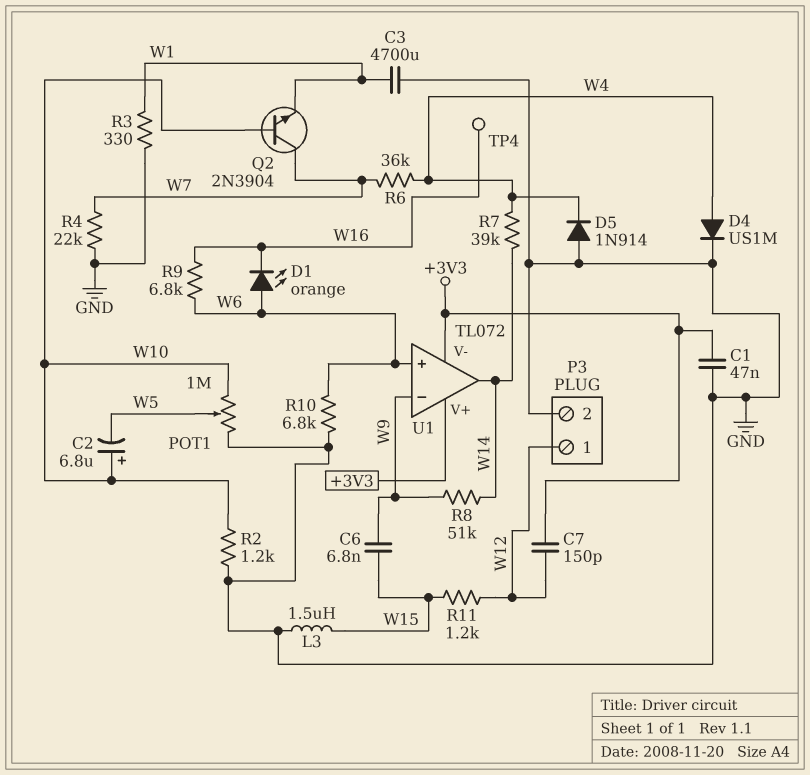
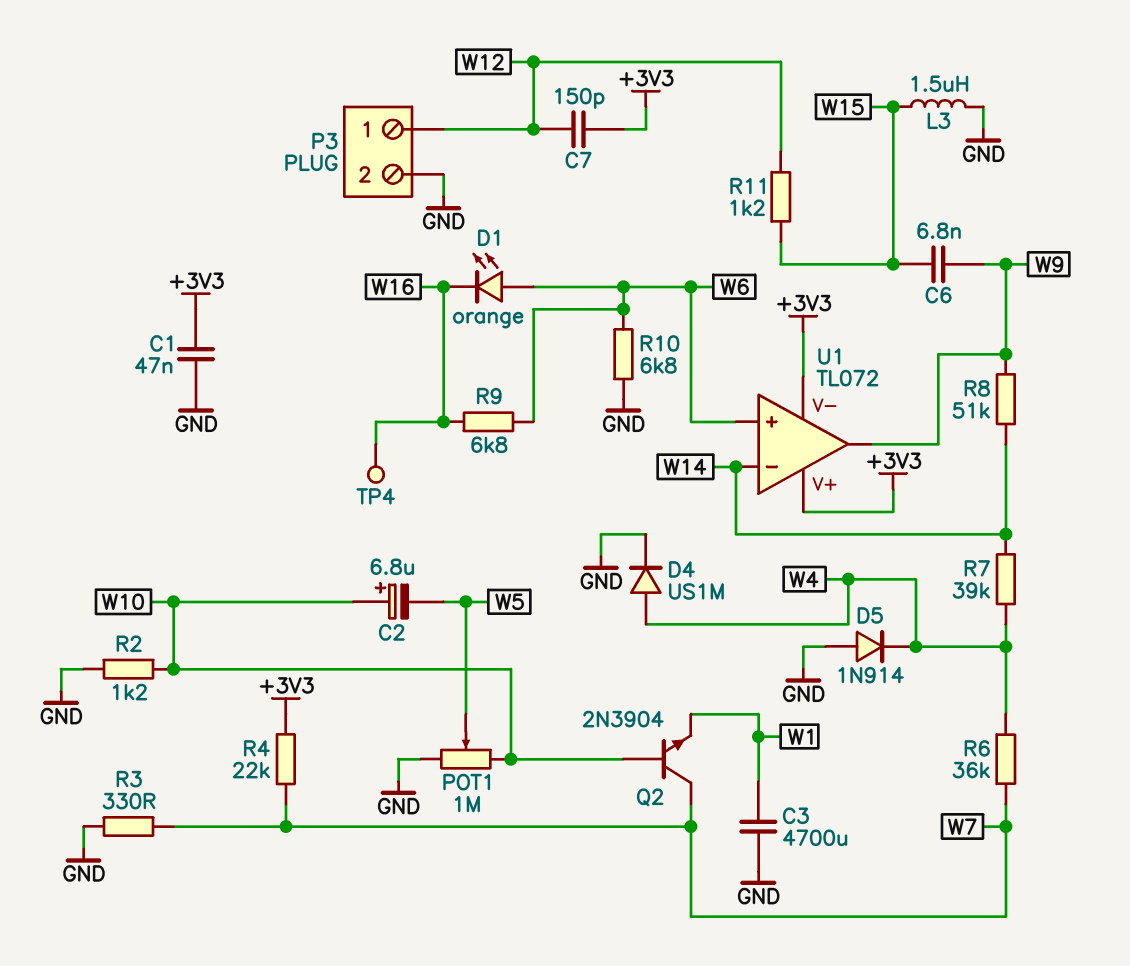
R3: 330 (GND, W1) -> 330 (GND, W7)
R4: 22k (GND, W7) -> 22k (+3V3, W7)
U1 pin in-: W9 -> W14
U1 pin out: W14 -> W9

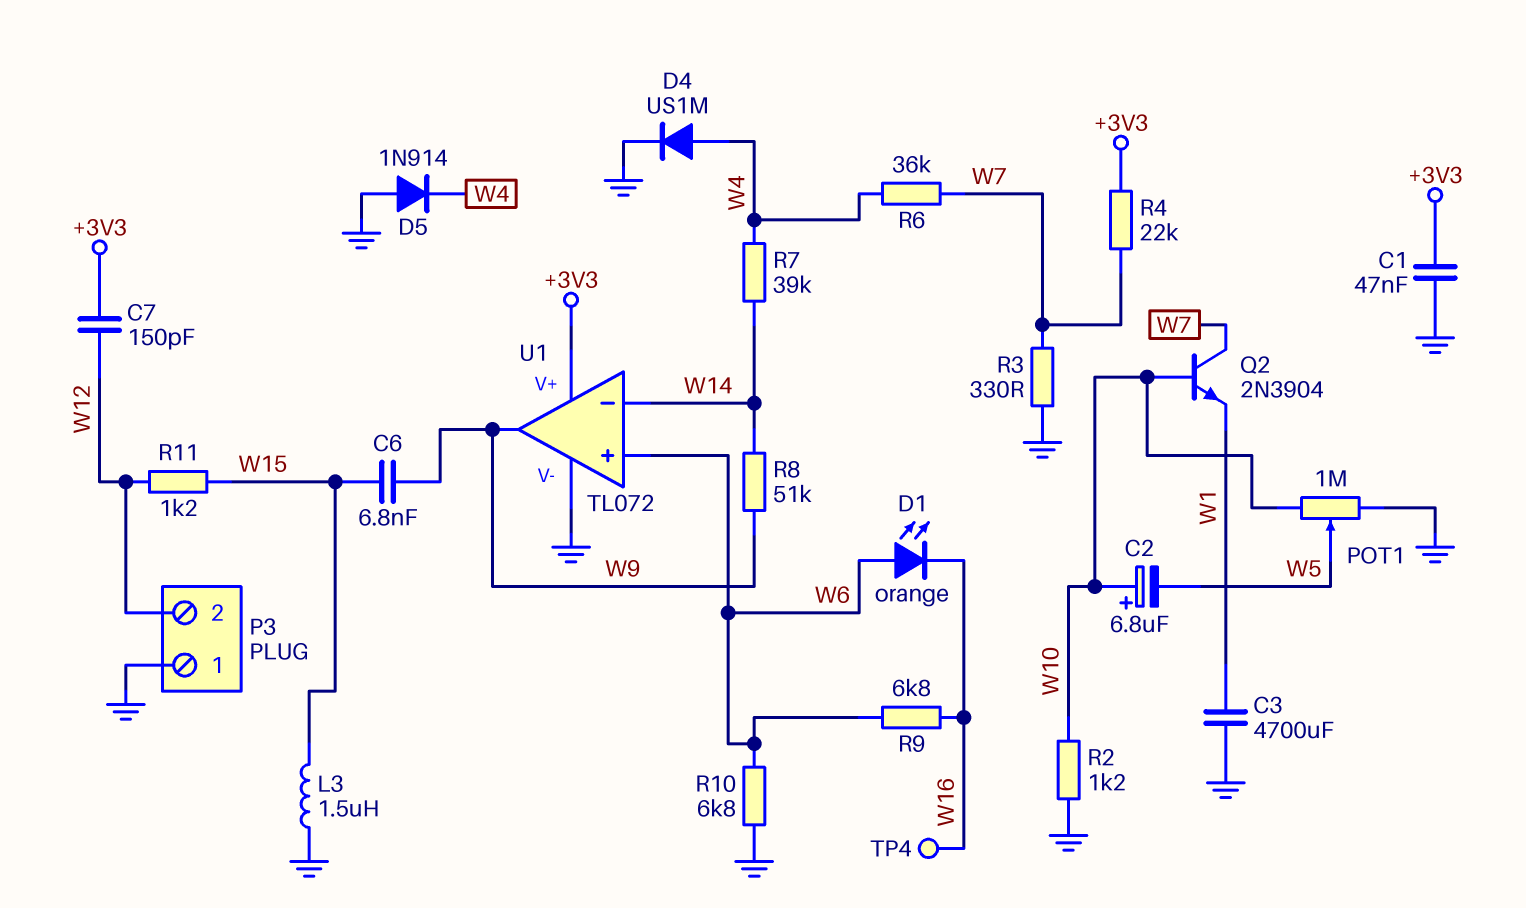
P3 pin 1: W12 -> GND
P3 pin 2: GND -> W12
U1 pin V-: +3V3 -> GND

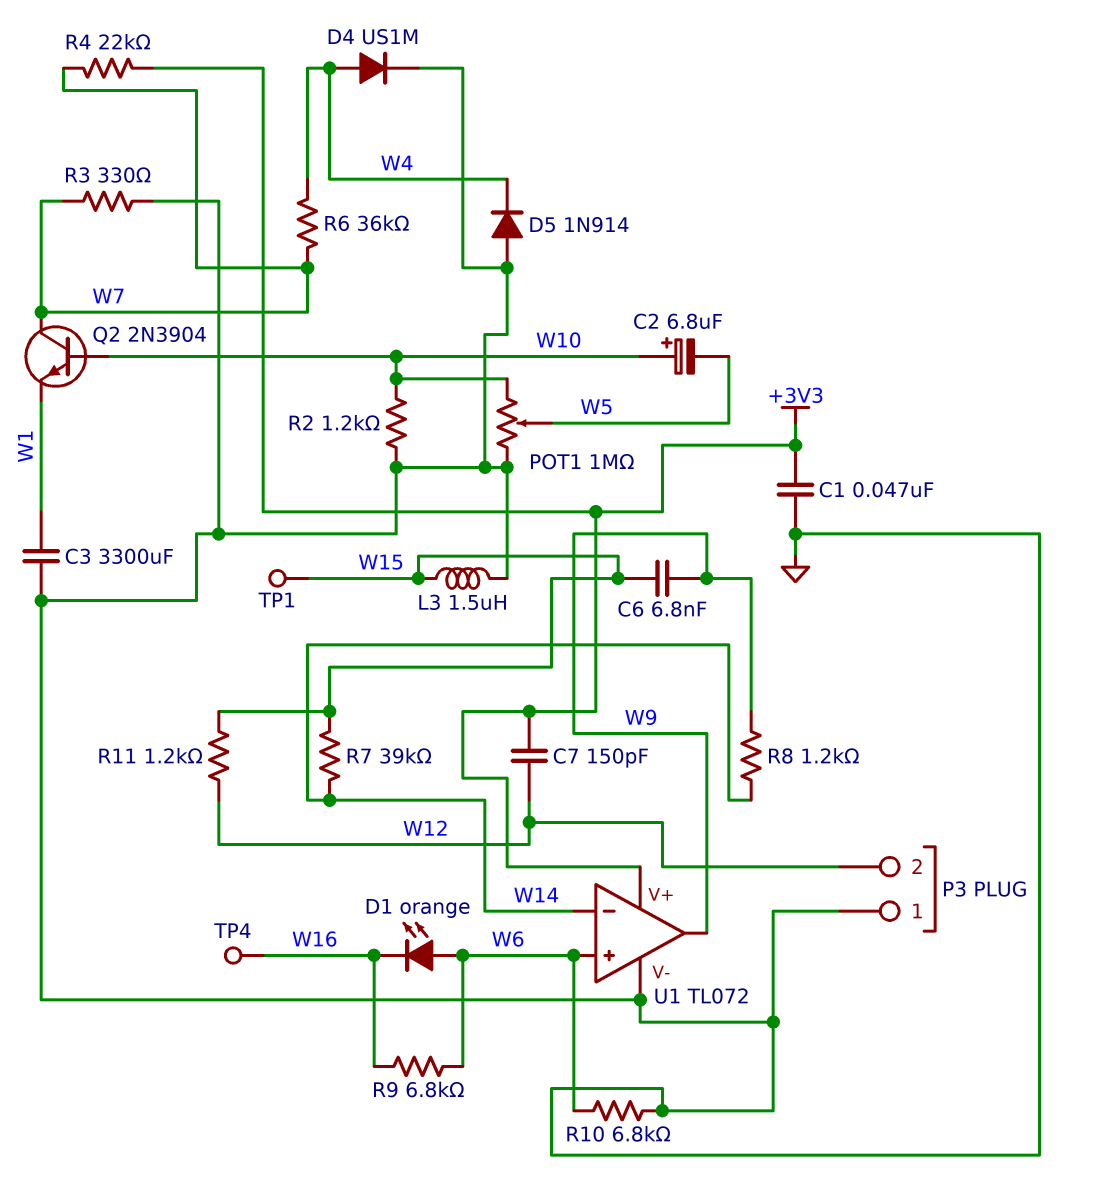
C3: 4700uF (GND, W1) -> 3300uF (GND, W1)
R7: 39k (W4, W14) -> 39k (W14, W15)
R8: 51k (W9, W14) -> 1.2k (W9, W14)
TP1: none -> test point (W15)

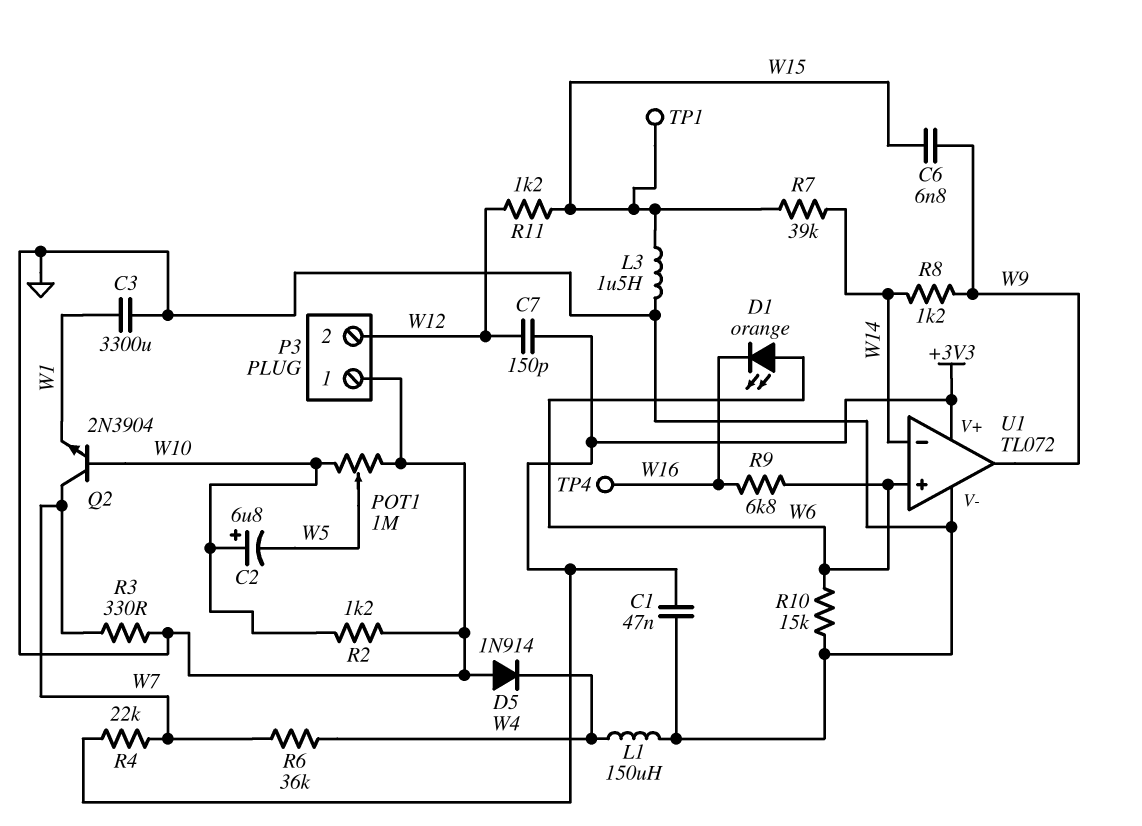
D4: diode US1M (A W4, K GND) -> none
L1: none -> 150uH (GND, W4)
R10: 6.8k (GND, W6) -> 15k (GND, W6)

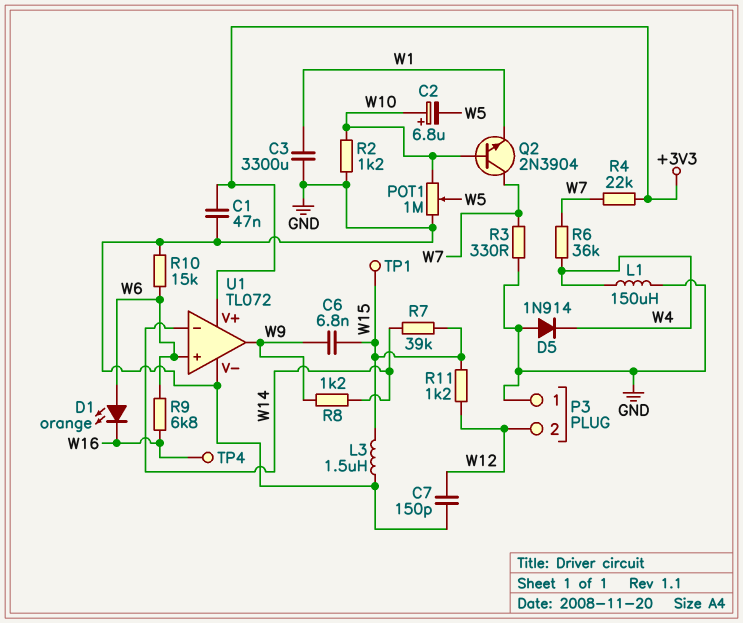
C7: 150pF (+3V3, W12) -> 150pF (GND, W12)

